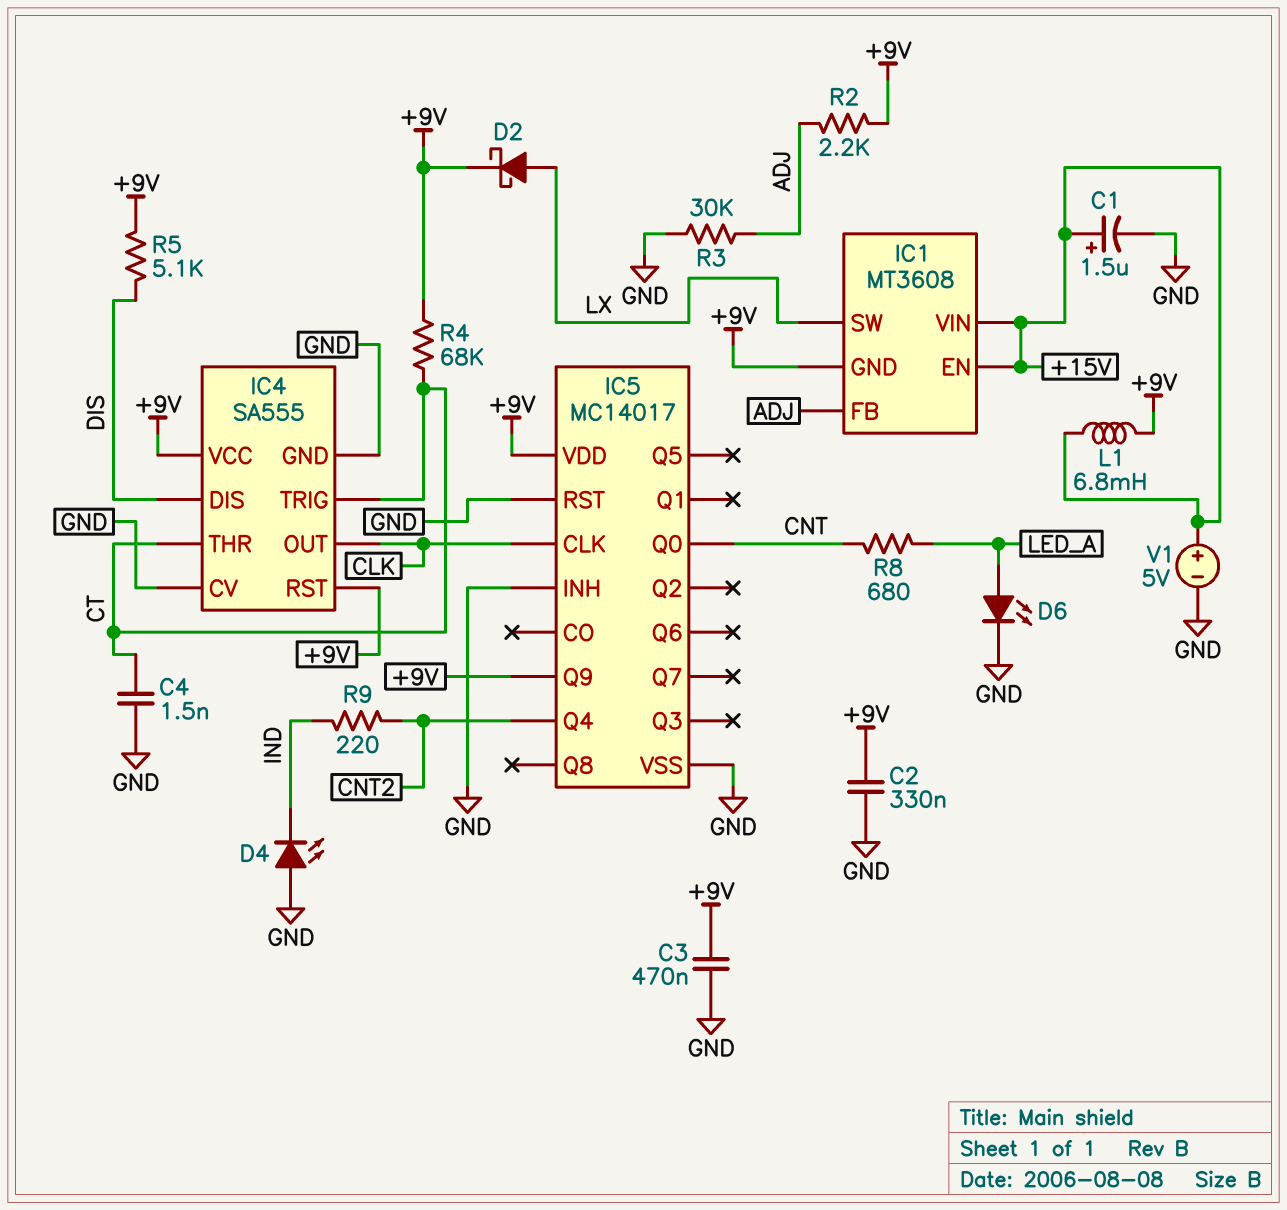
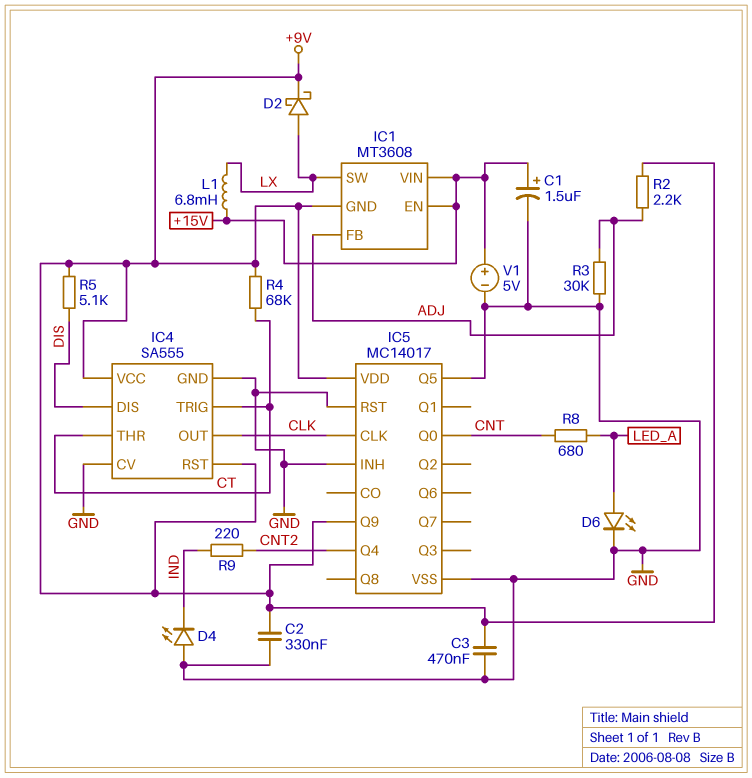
C4: 1.5nF (CT, GND) -> none
IC5 pin Q5: none -> GND
L1: 6.8mH (+9V, +15V) -> 6.8mH (+15V, LX)

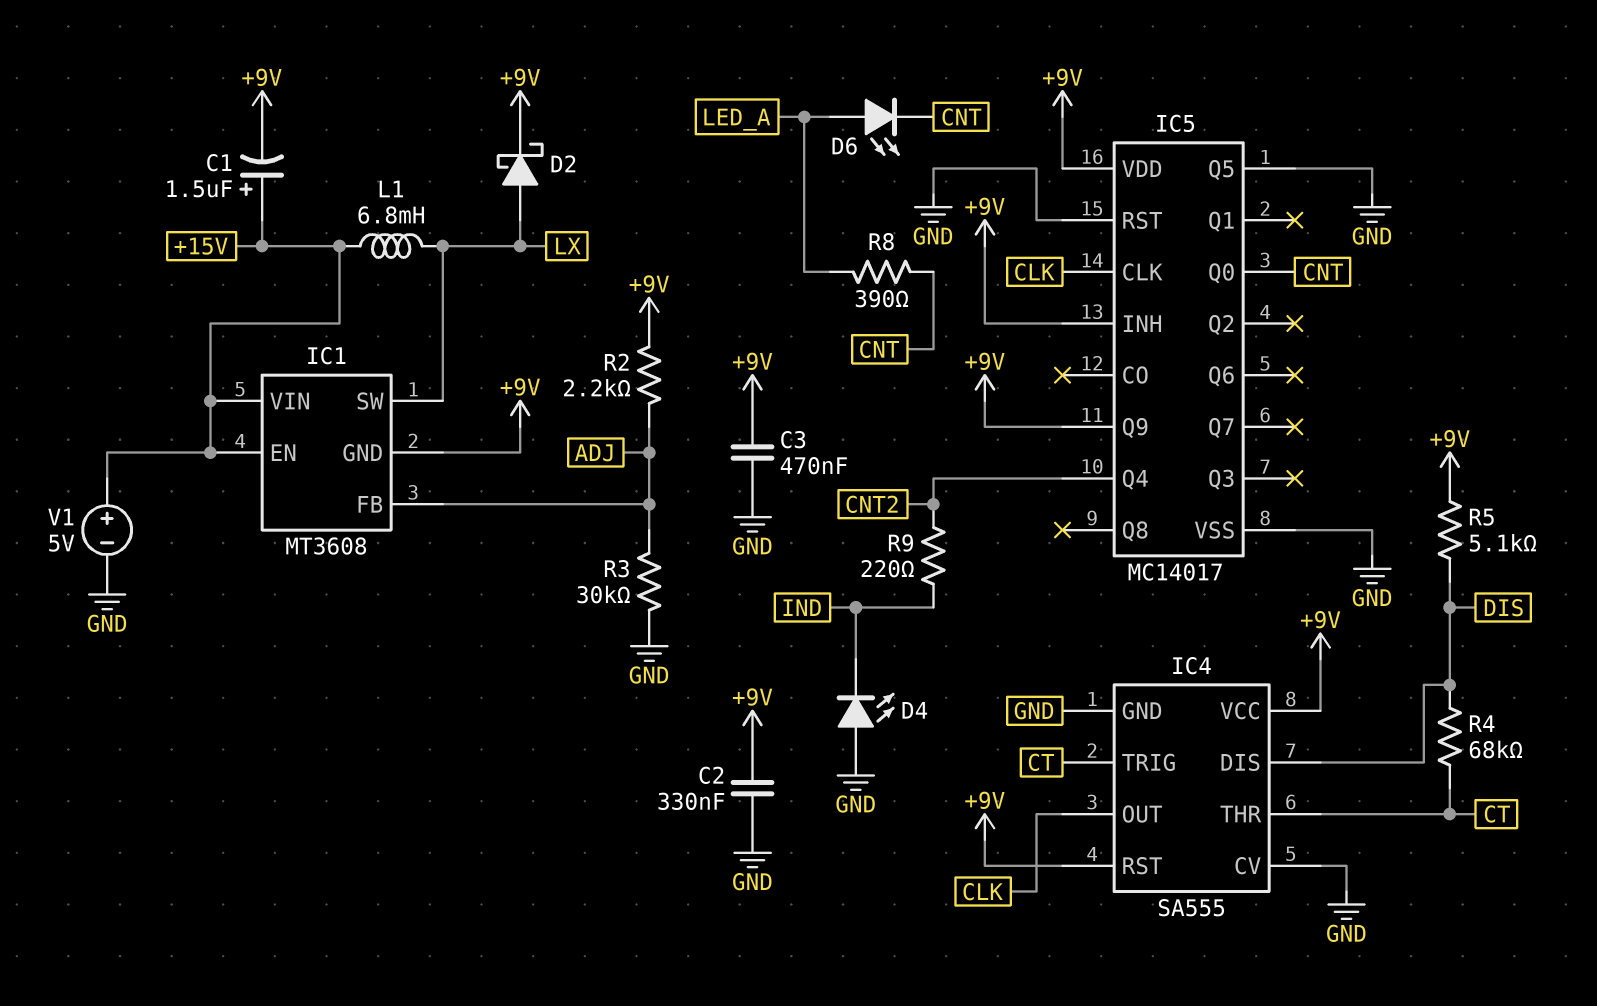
C1: 1.5uF (plus +15V, minus GND) -> 1.5uF (plus +15V, minus +9V)
D6: LED (A LED_A, K GND) -> LED (A LED_A, K CNT)
IC5 pin INH: GND -> +9V
R4: 68k (+9V, CT) -> 68k (CT, DIS)
R8: 680 (CNT, LED_A) -> 390 (CNT, LED_A)

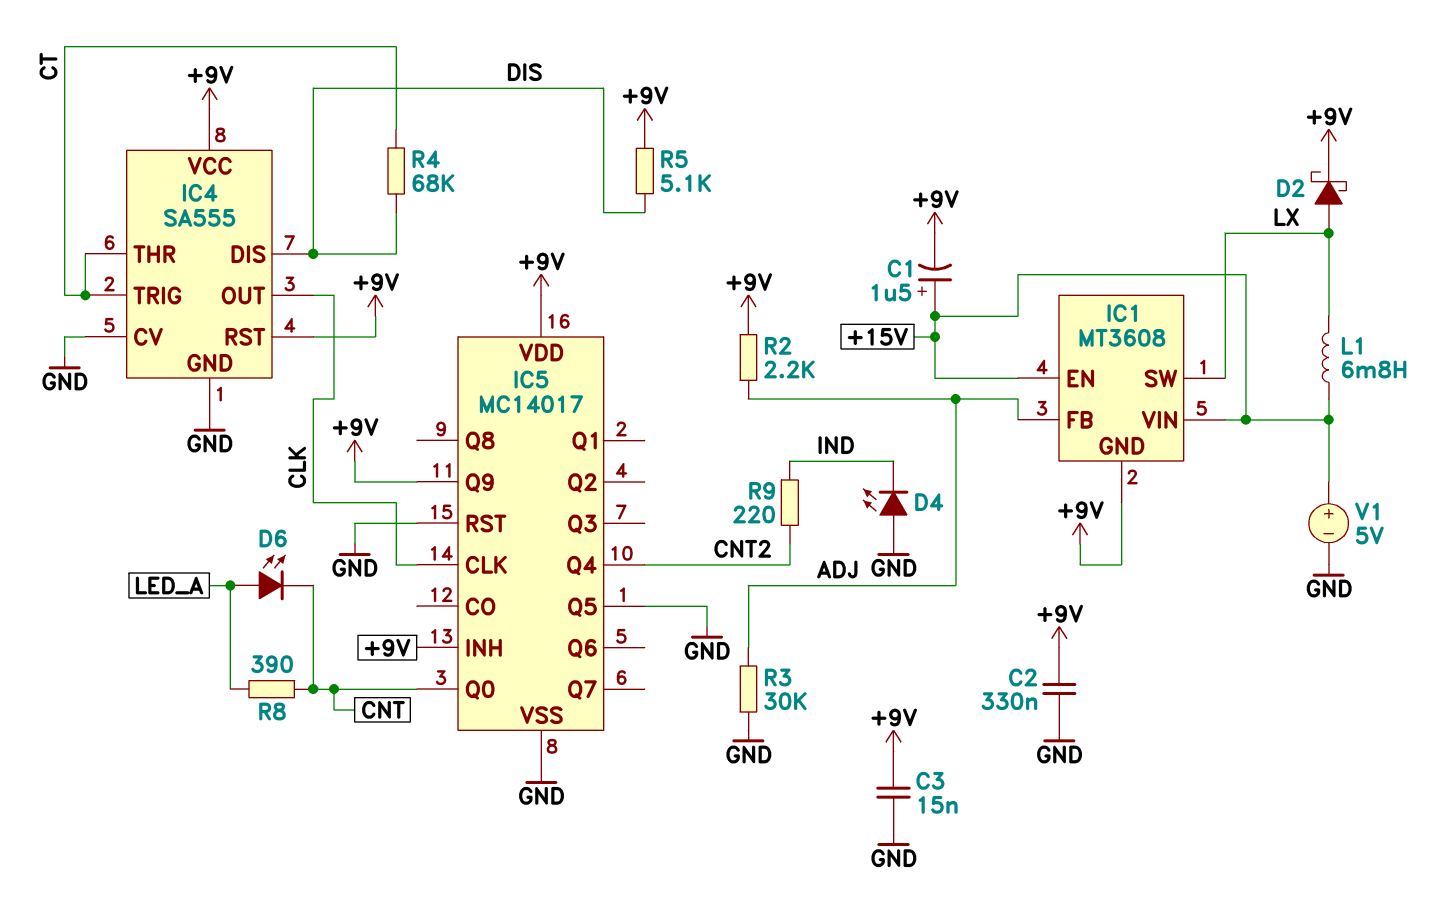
C3: 470nF (+9V, GND) -> 15nF (+9V, GND)

